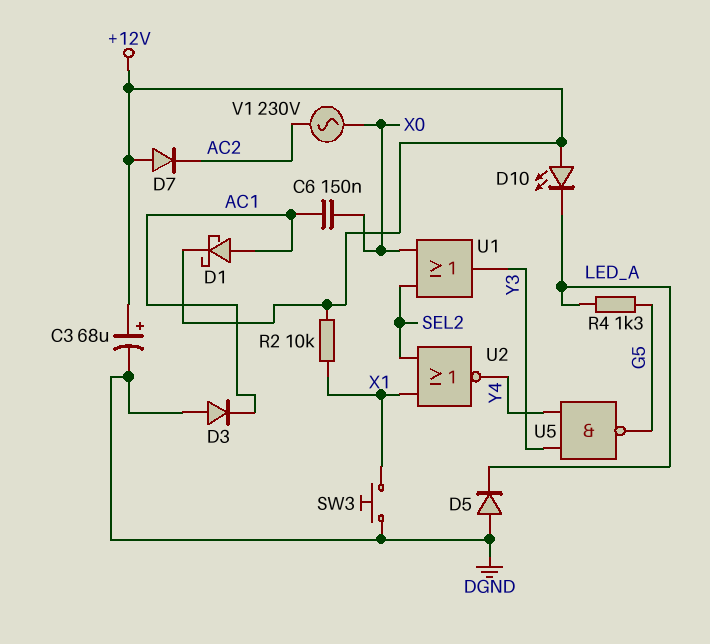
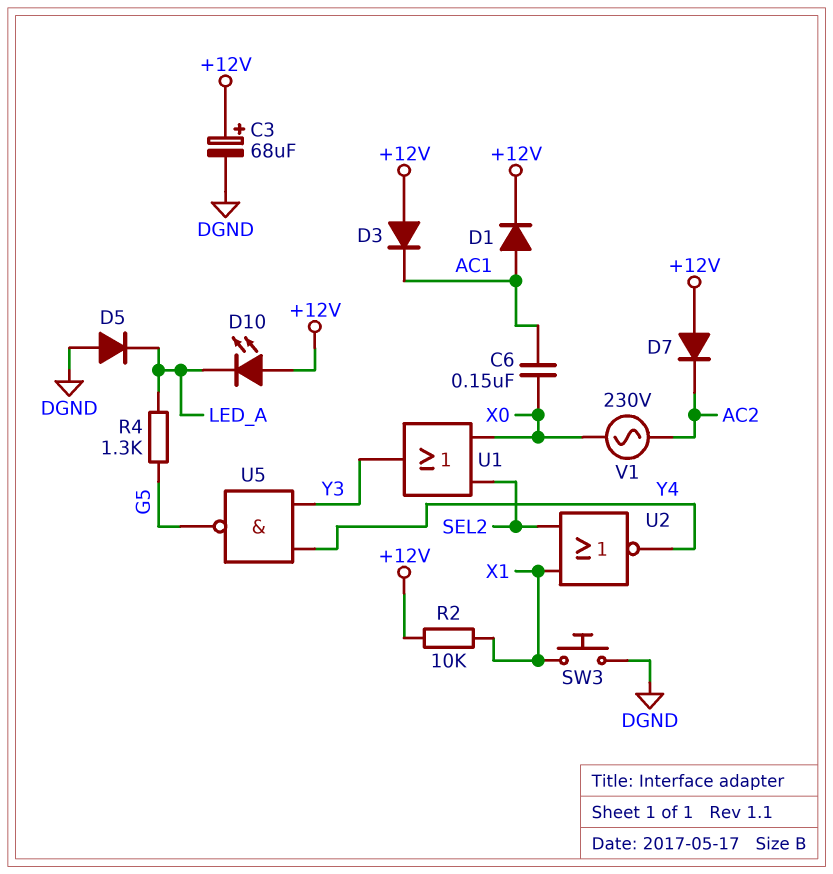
D1: schottky (A AC1, K +12V) -> diode (A AC1, K +12V)
D3: diode (A DGND, K AC1) -> diode (A +12V, K AC1)

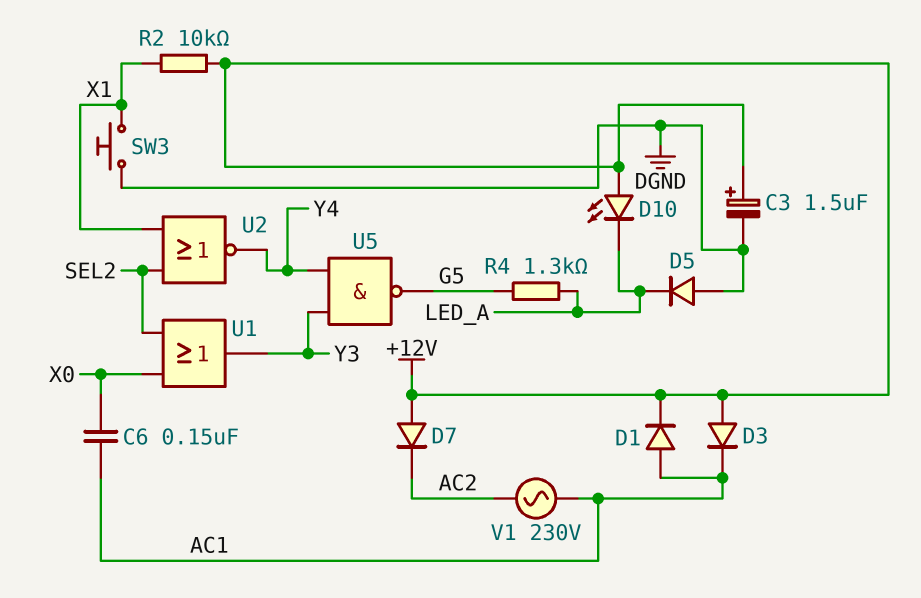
C3: 68uF (plus +12V, minus DGND) -> 1.5uF (plus +12V, minus DGND)
V1: AC 230V (AC2, X0) -> AC 230V (AC1, AC2)

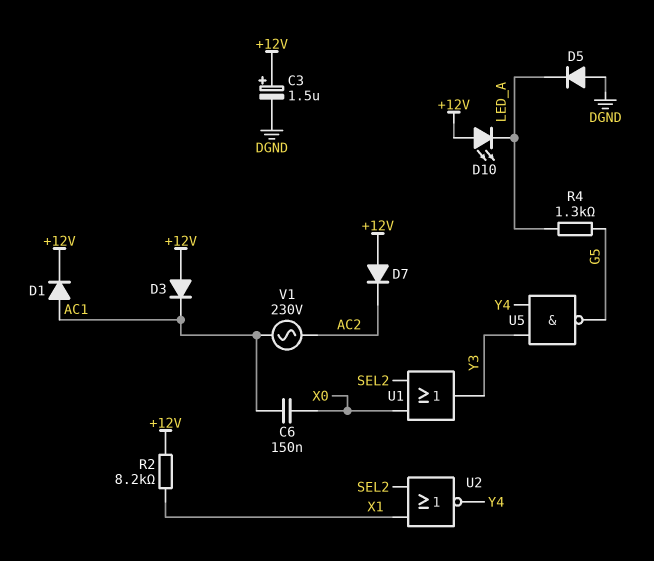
R2: 10k (+12V, X1) -> 8.2k (+12V, X1)
SW3: button (DGND, X1) -> none

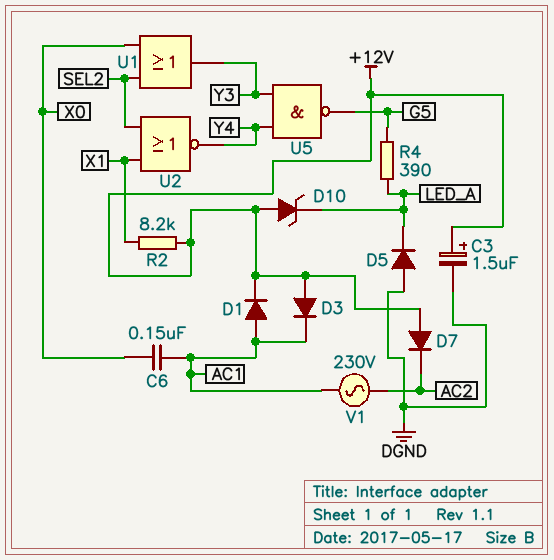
D10: LED (A +12V, K LED_A) -> zener (A +12V, K LED_A)
R4: 1.3k (G5, LED_A) -> 390 (G5, LED_A)

